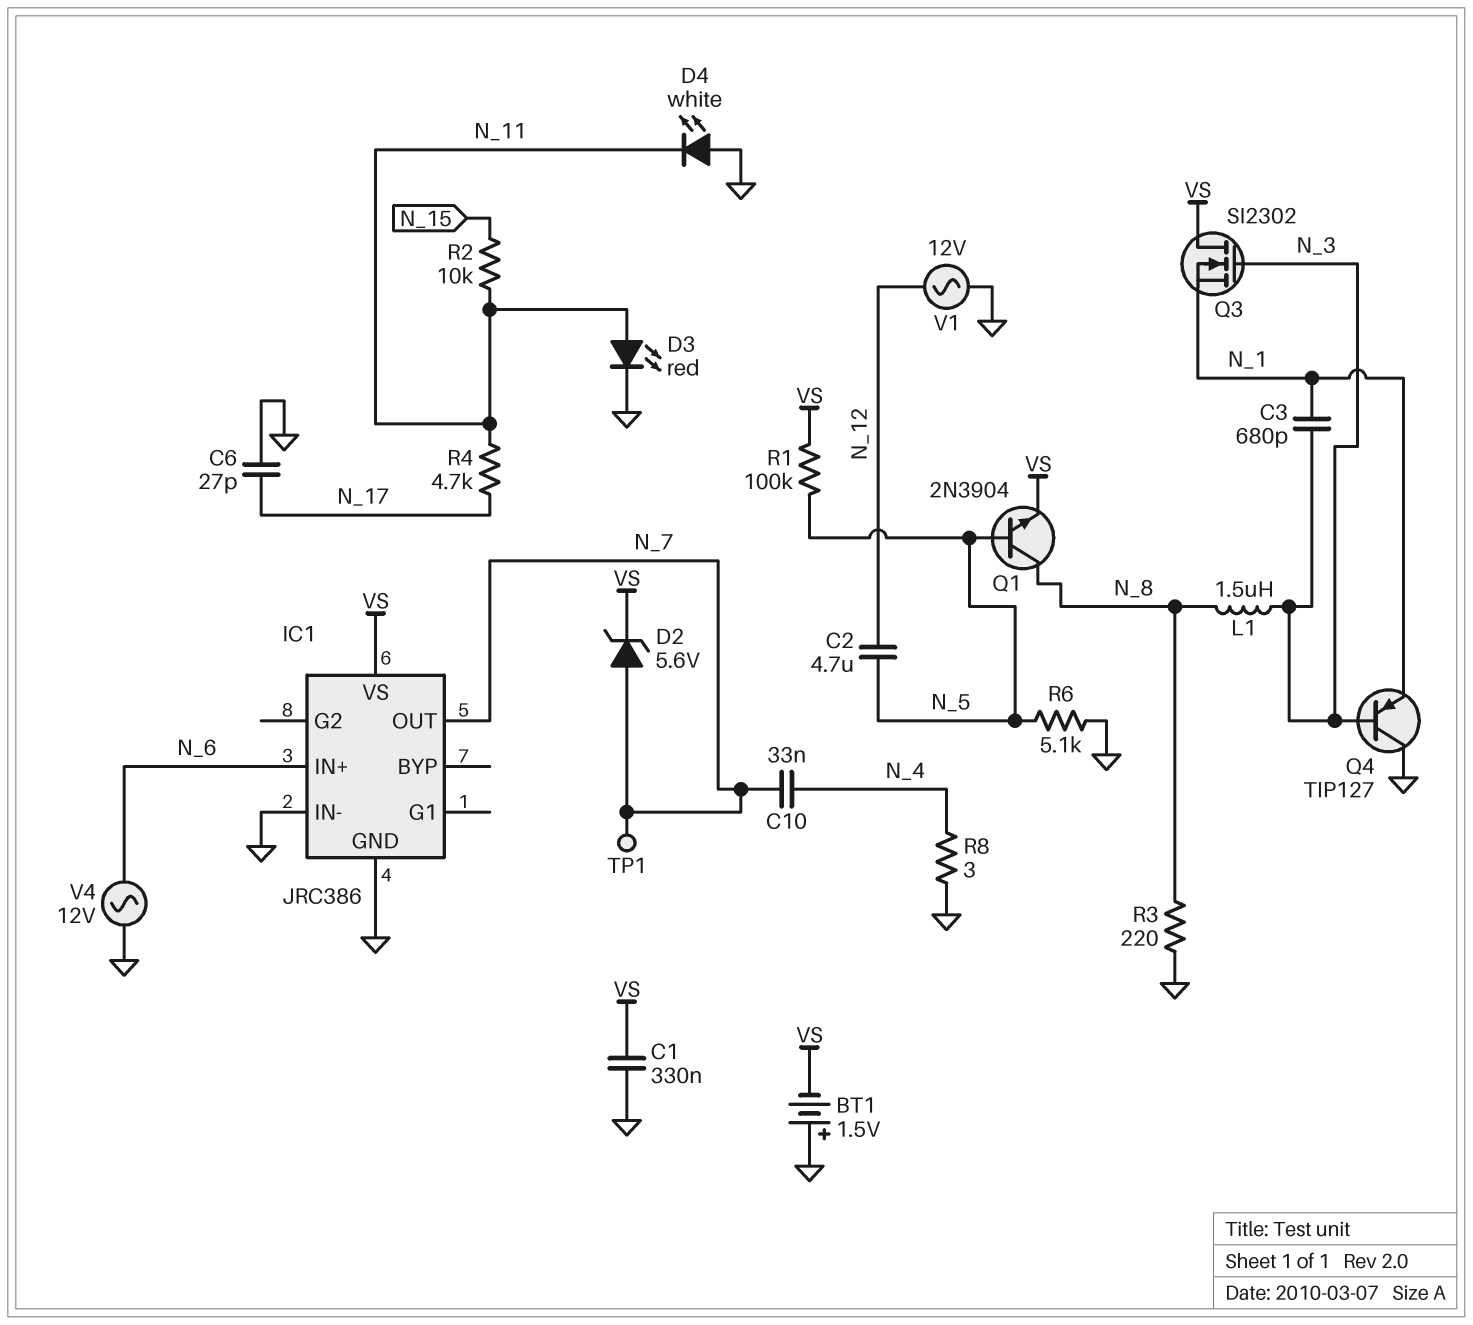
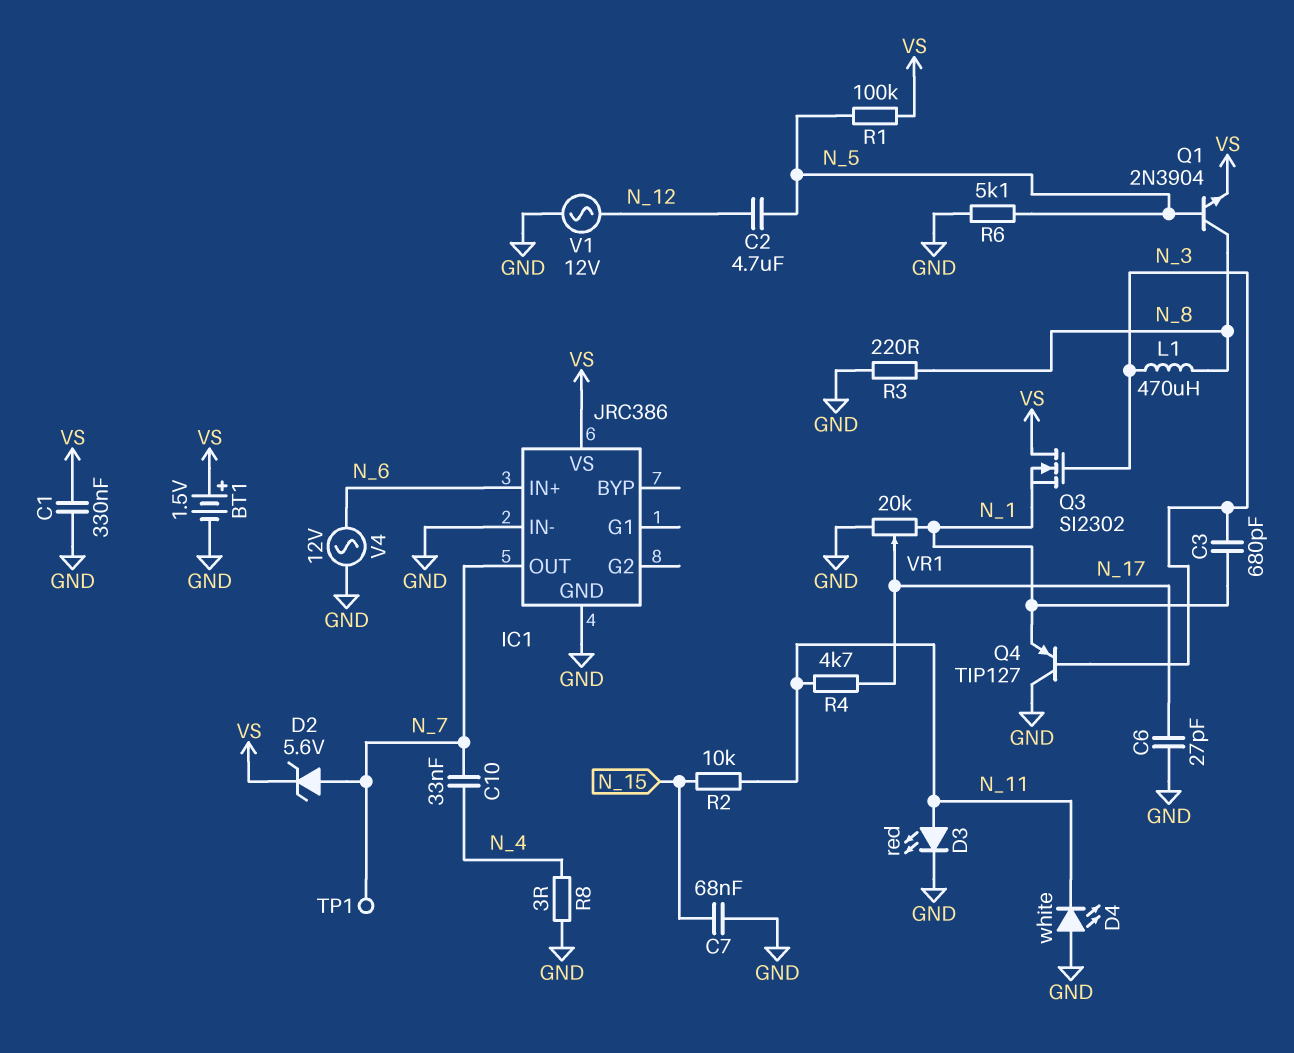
BT1: 1.5V (plus GND, minus VS) -> 1.5V (plus VS, minus GND)
C7: none -> 68nF (GND, N_15)
L1: 1.5uH (N_3, N_8) -> 470uH (N_3, N_8)
VR1: none -> 20k (GND, N_1, wiper N_17)

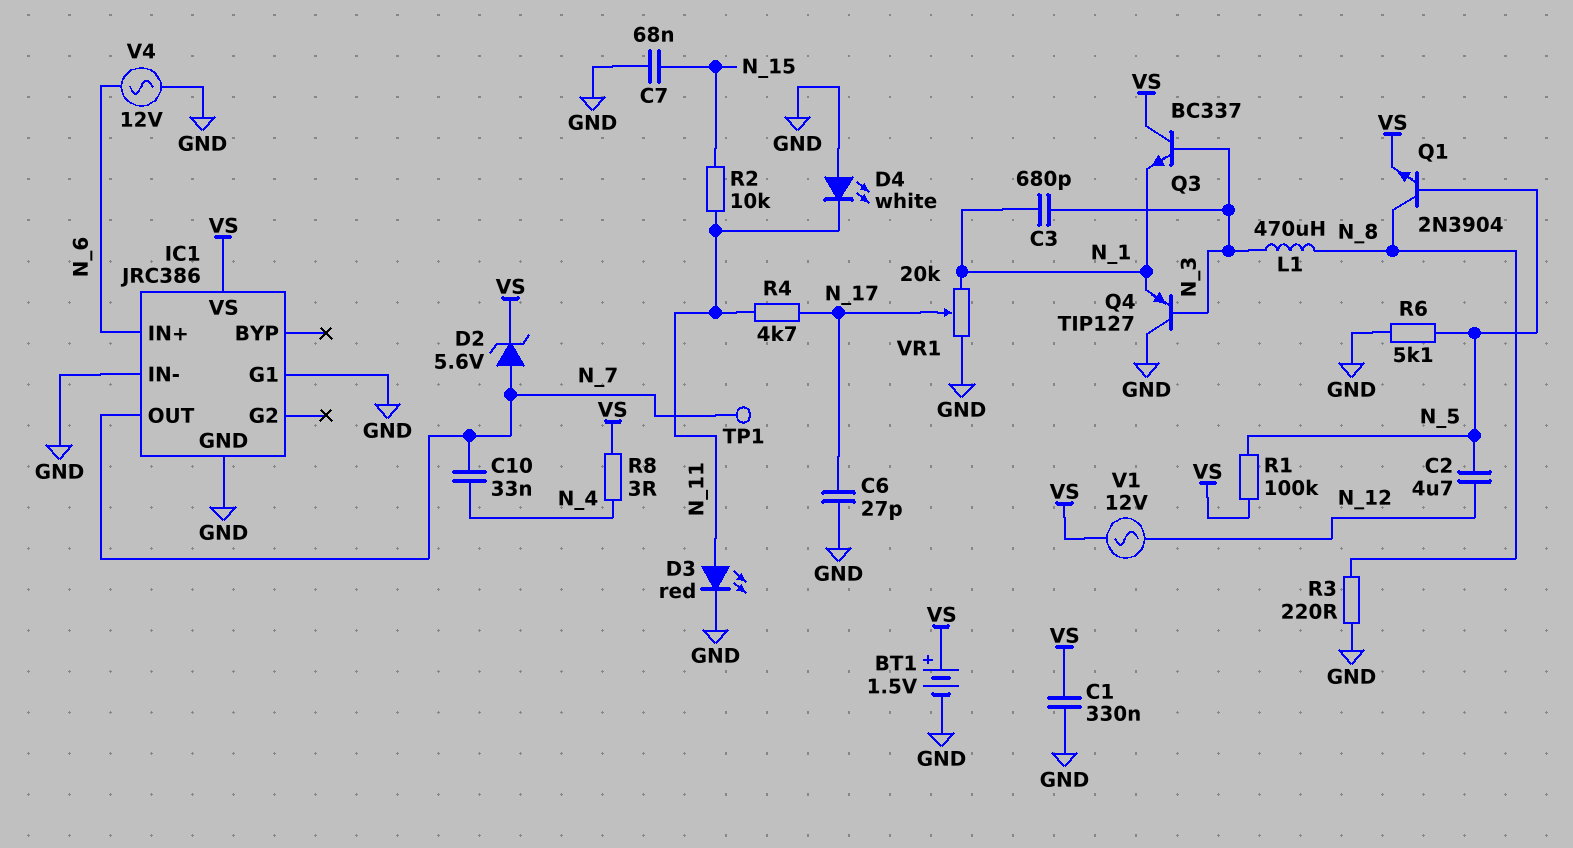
IC1 pin G1: none -> GND
Q3: NMOS SI2302 (G N_3, D VS, S N_1) -> NPN BC337 (B N_3, C VS, E N_1)
R8: 3 (GND, N_4) -> 3 (N_4, VS)
V1: AC 12V (GND, N_12) -> AC 12V (N_12, VS)

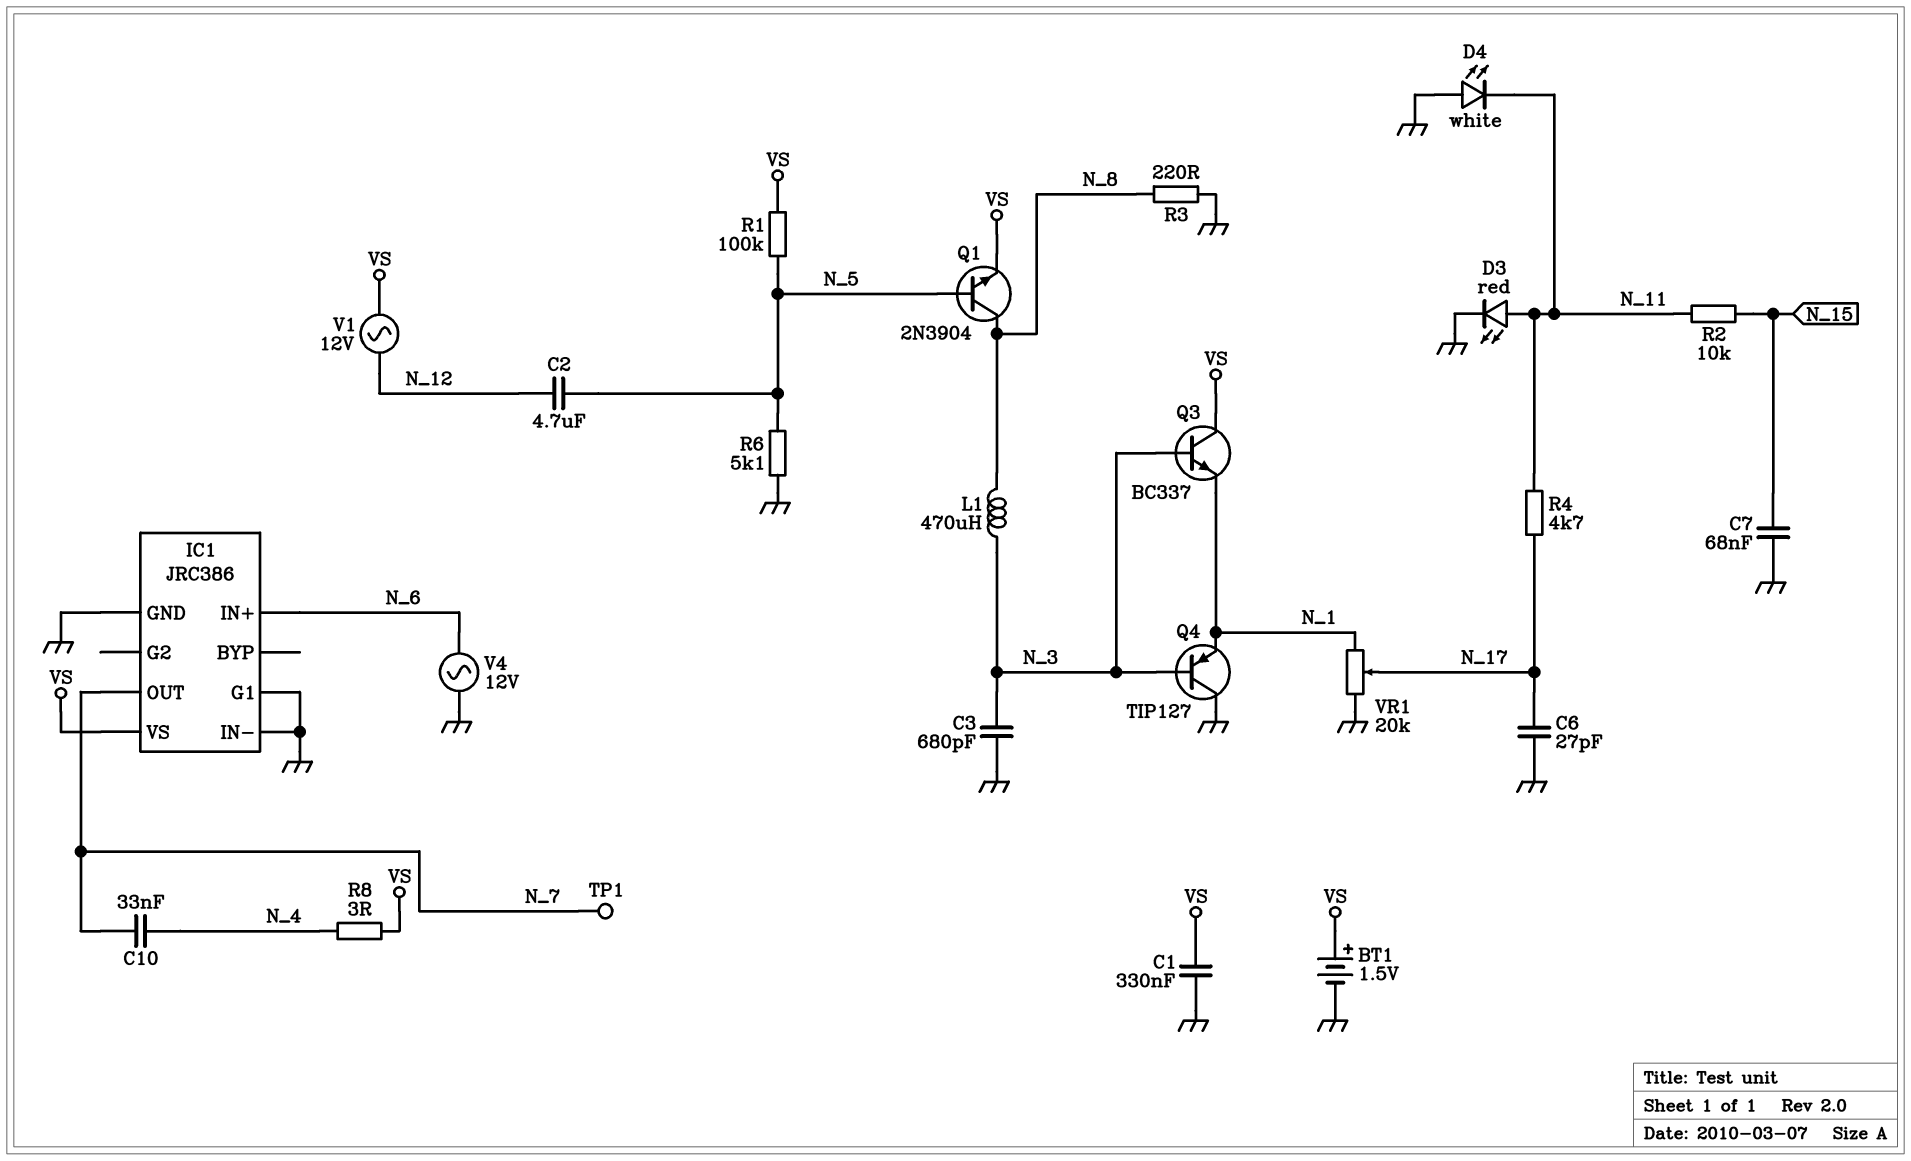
C3: 680pF (N_1, N_3) -> 680pF (GND, N_3)
D2: zener 5.6V (A N_7, K VS) -> none

